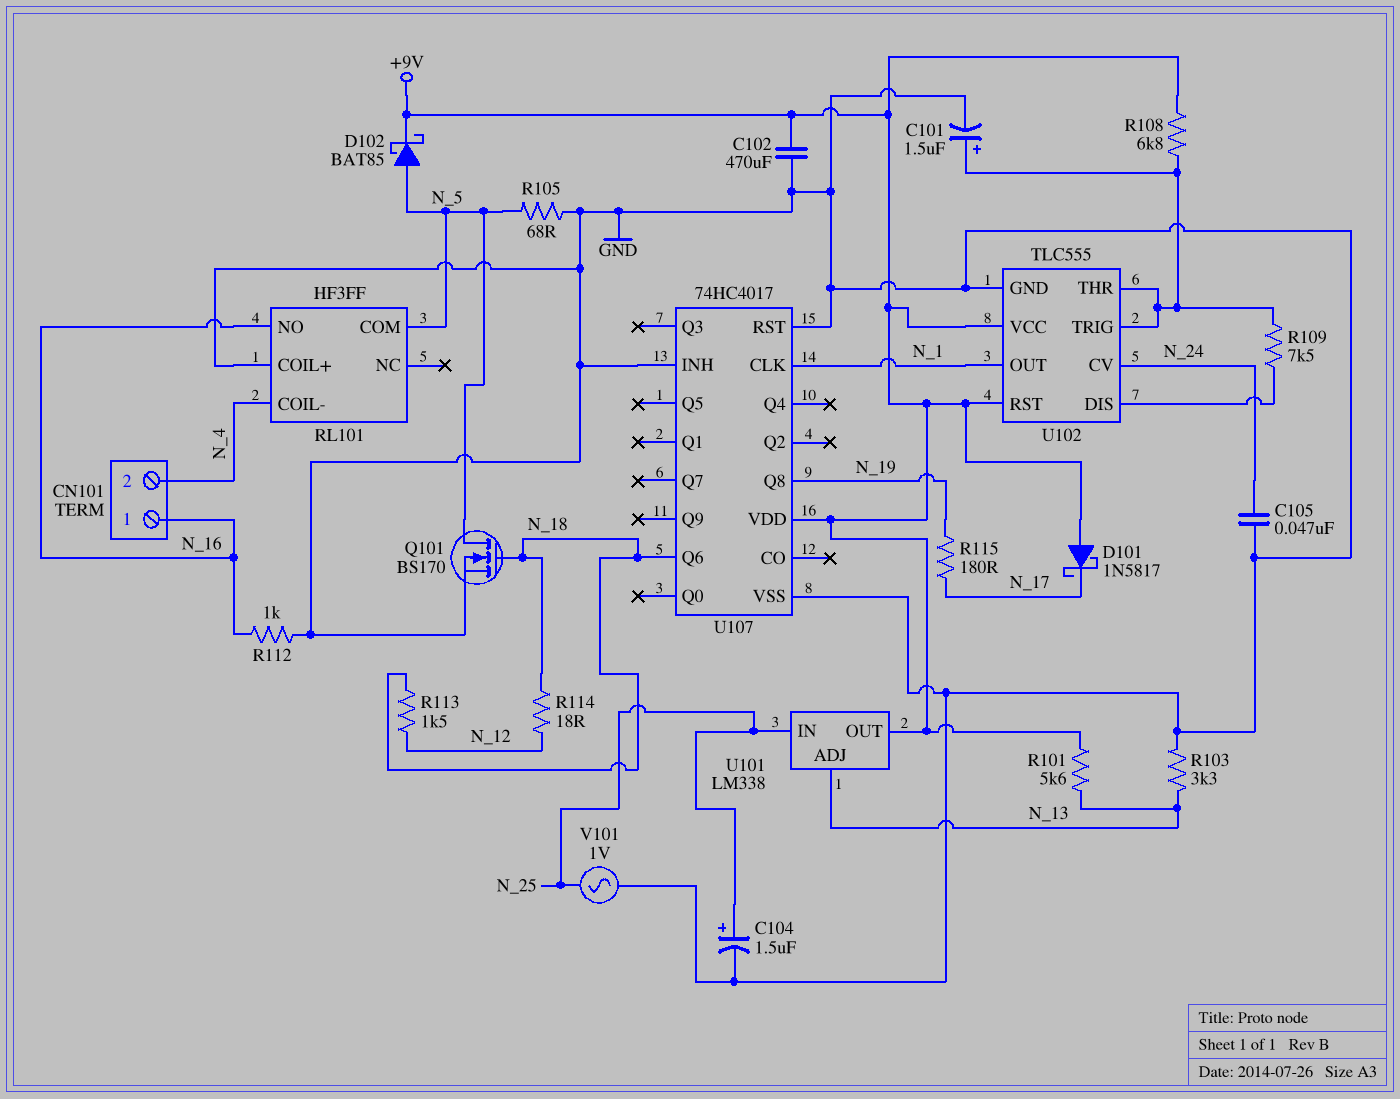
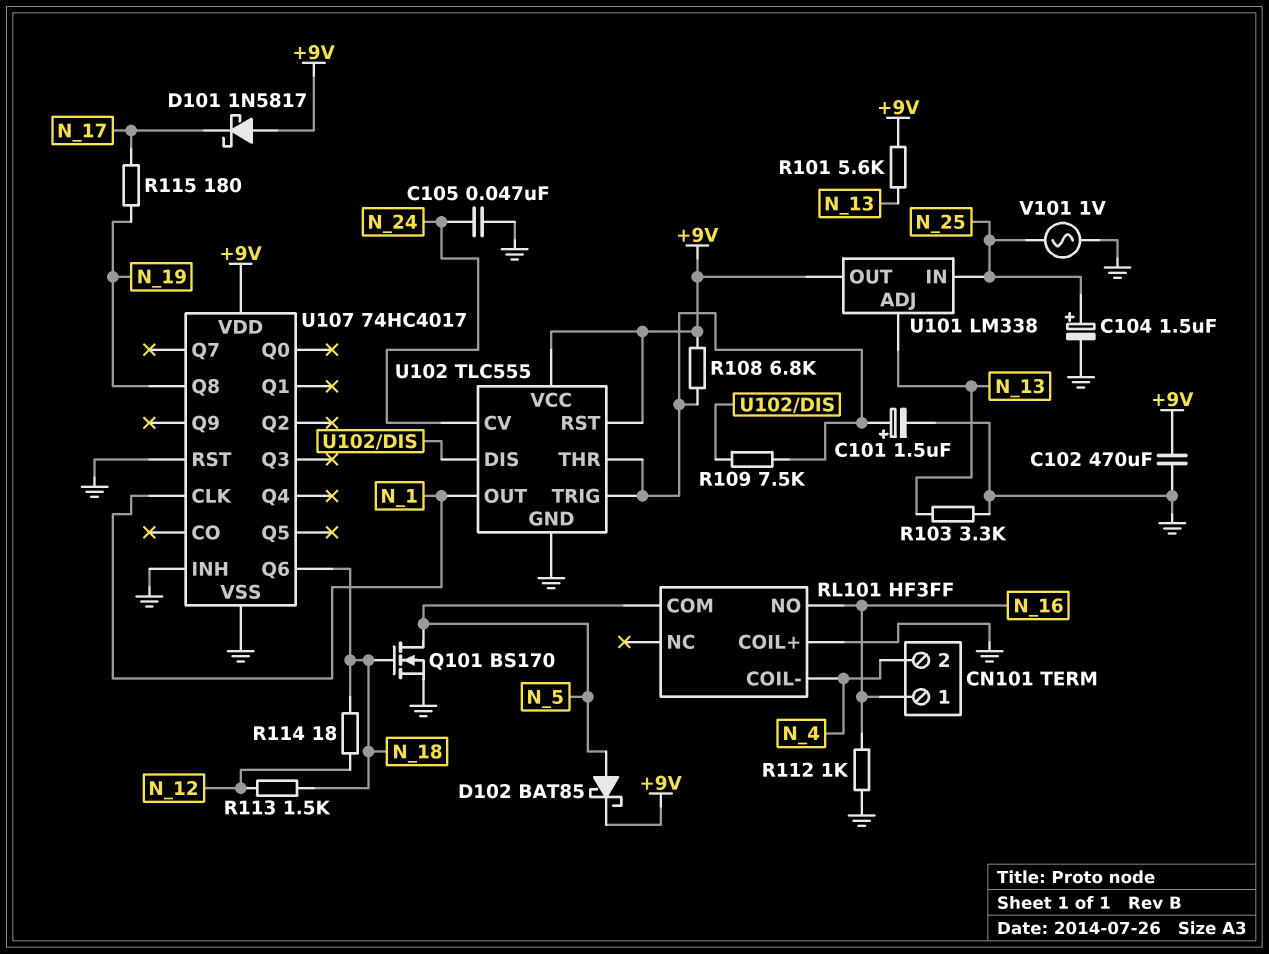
R105: 68 (GND, N_5) -> none

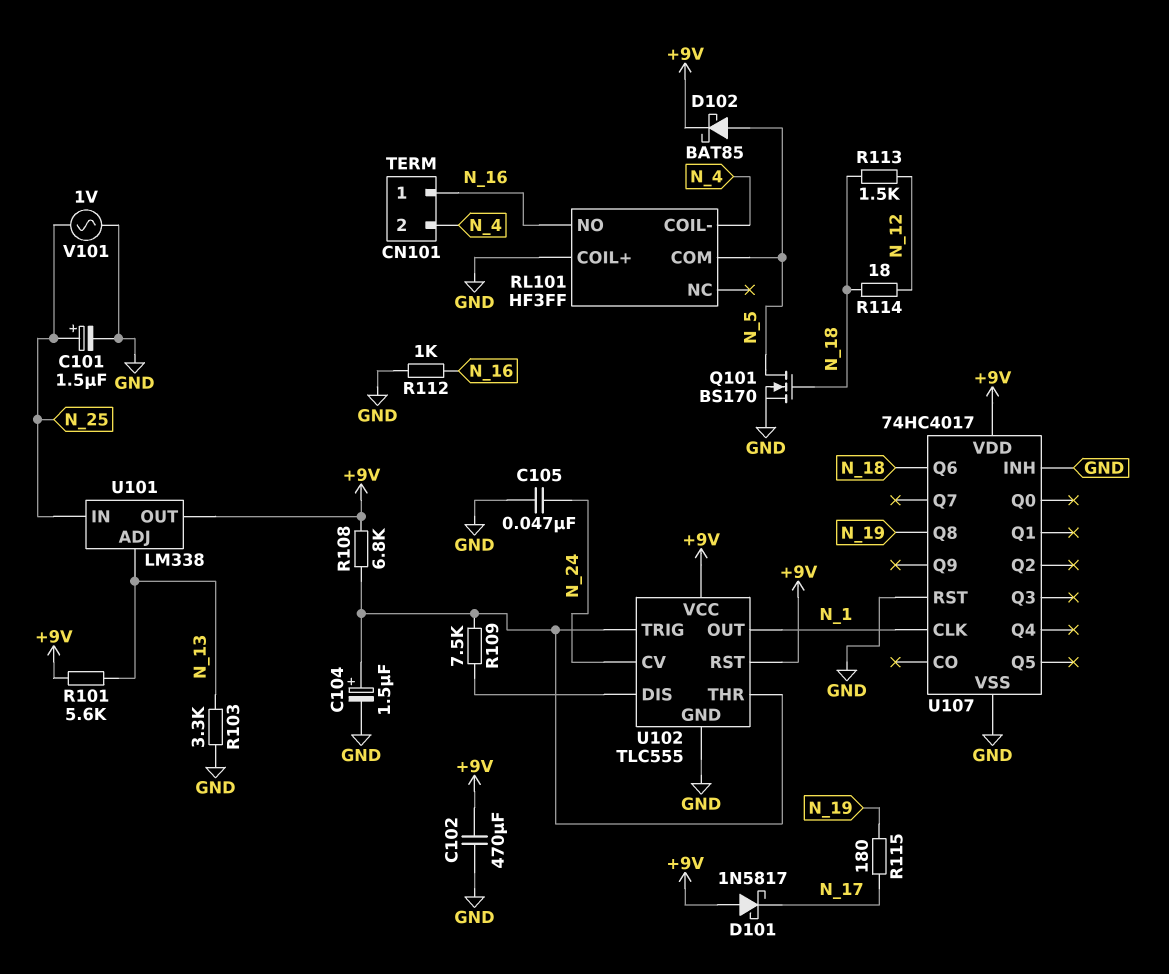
C101: 1.5uF (plus U102/THR, minus GND) -> 1.5uF (plus N_25, minus GND)
C104: 1.5uF (plus N_25, minus GND) -> 1.5uF (plus U102/THR, minus GND)

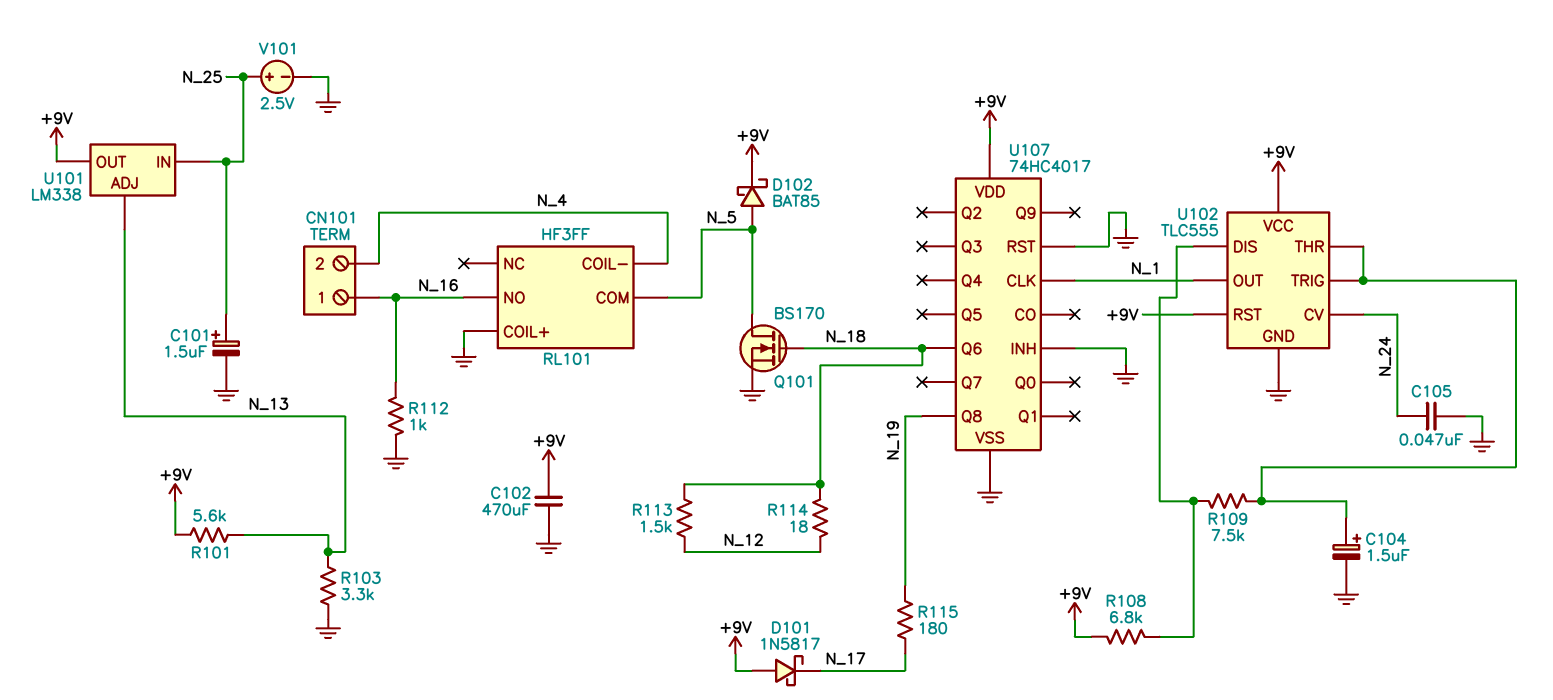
R108: 6.8k (+9V, U102/THR) -> 6.8k (+9V, U102/DIS)
V101: AC 1V (GND, N_25) -> 2.5V (plus N_25, minus GND)

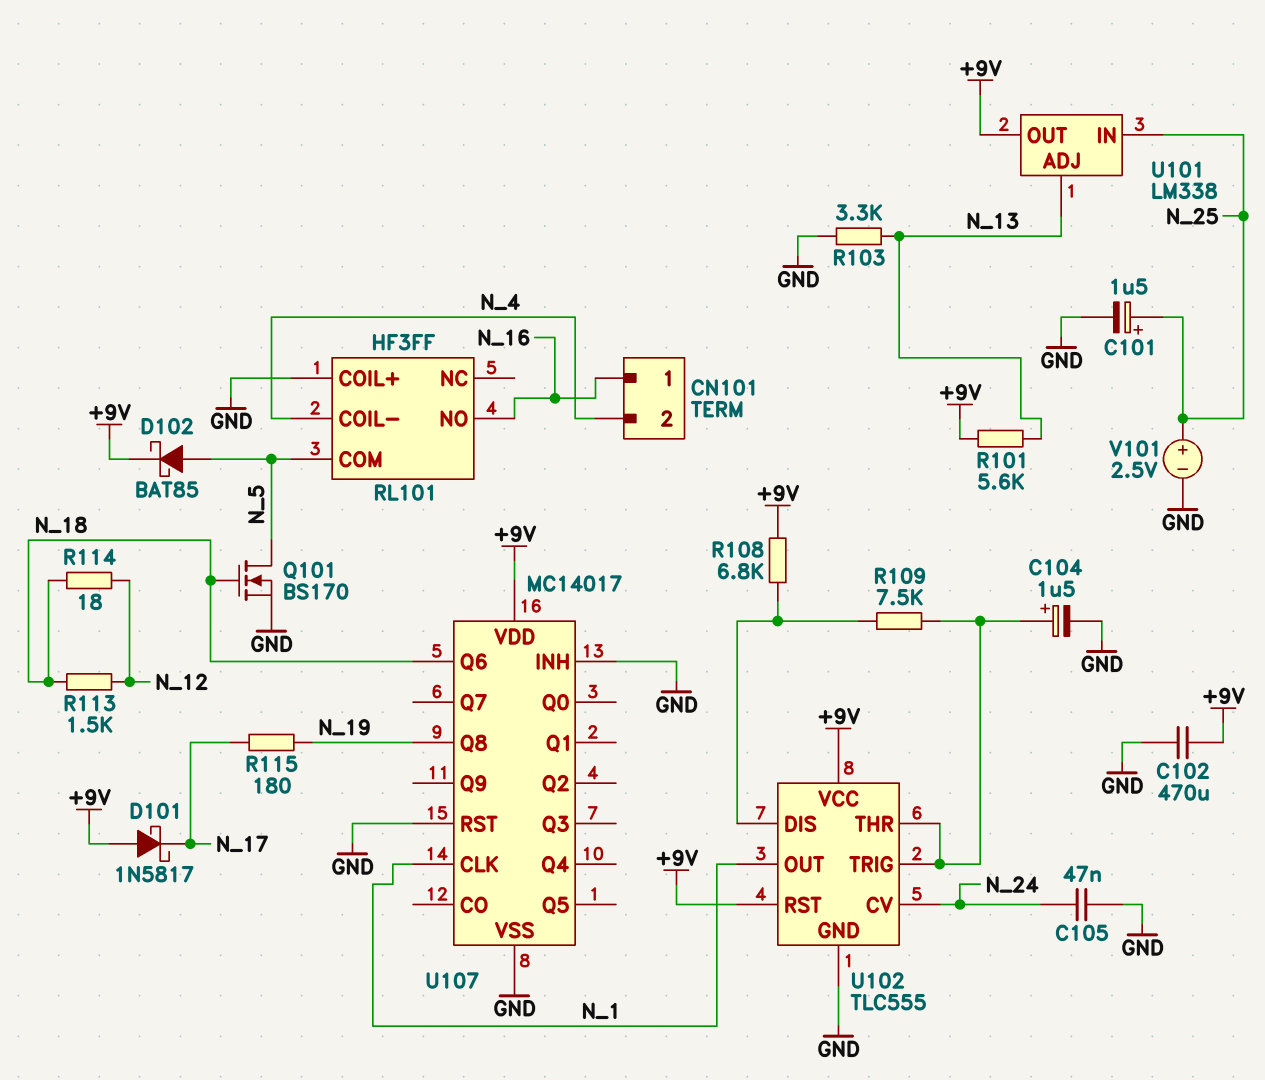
R112: 1k (GND, N_16) -> none
U107: 74HC4017 -> MC14017

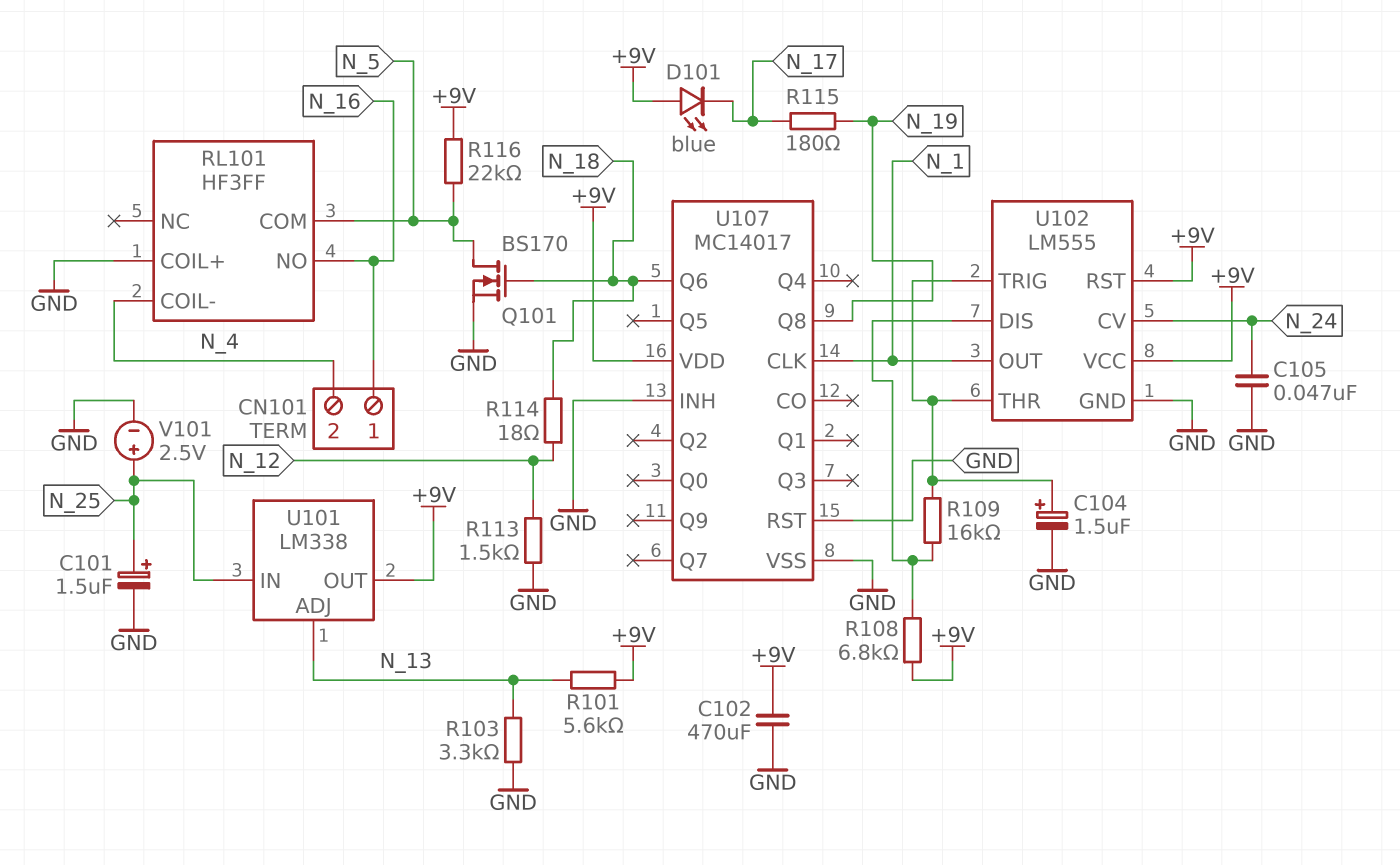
D101: schottky 1N5817 (A +9V, K N_17) -> LED blue (A +9V, K N_17)
D102: schottky BAT85 (A N_5, K +9V) -> none
R109: 7.5k (U102/DIS, U102/THR) -> 16k (U102/DIS, U102/THR)
R113: 1.5k (N_12, N_18) -> 1.5k (GND, N_12)
R116: none -> 22k (+9V, N_5)
U102: TLC555 -> LM555

